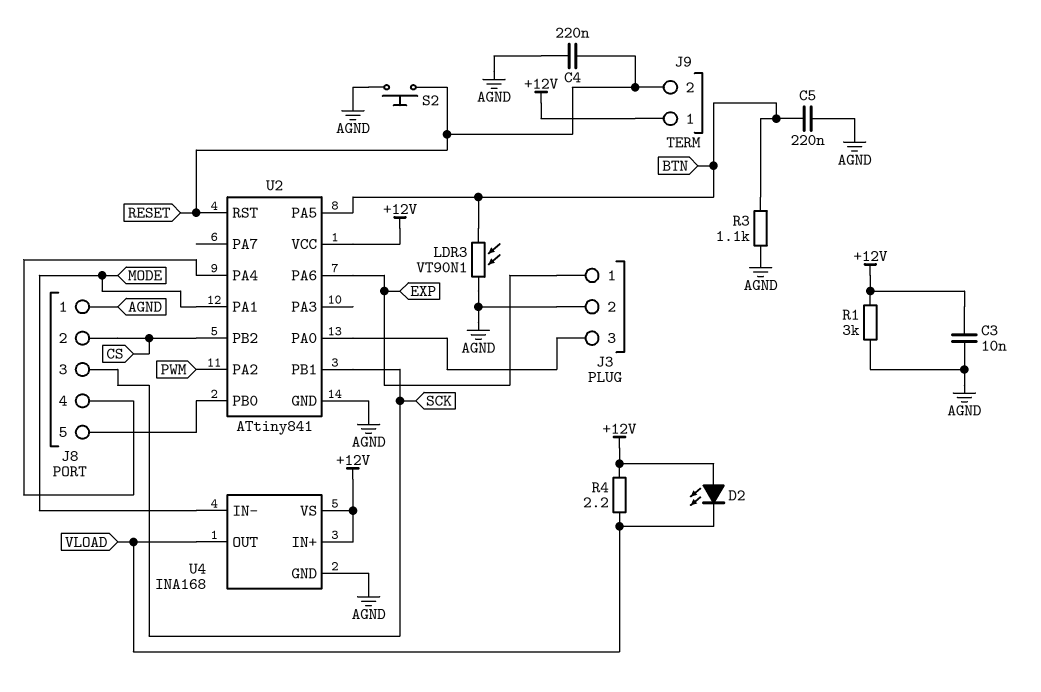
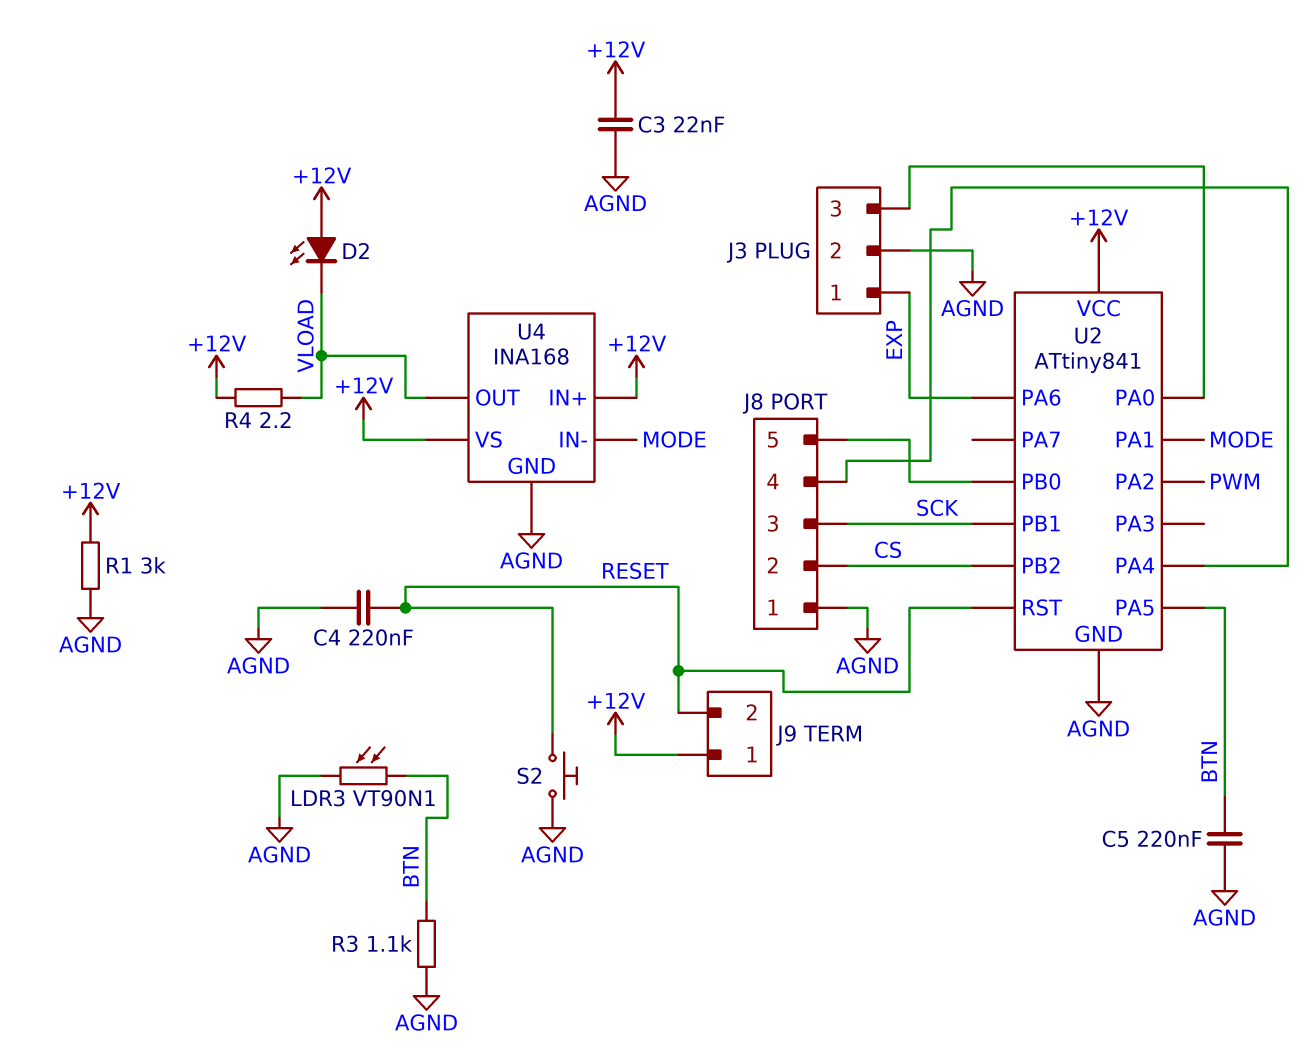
C3: 10nF (+12V, AGND) -> 22nF (+12V, AGND)

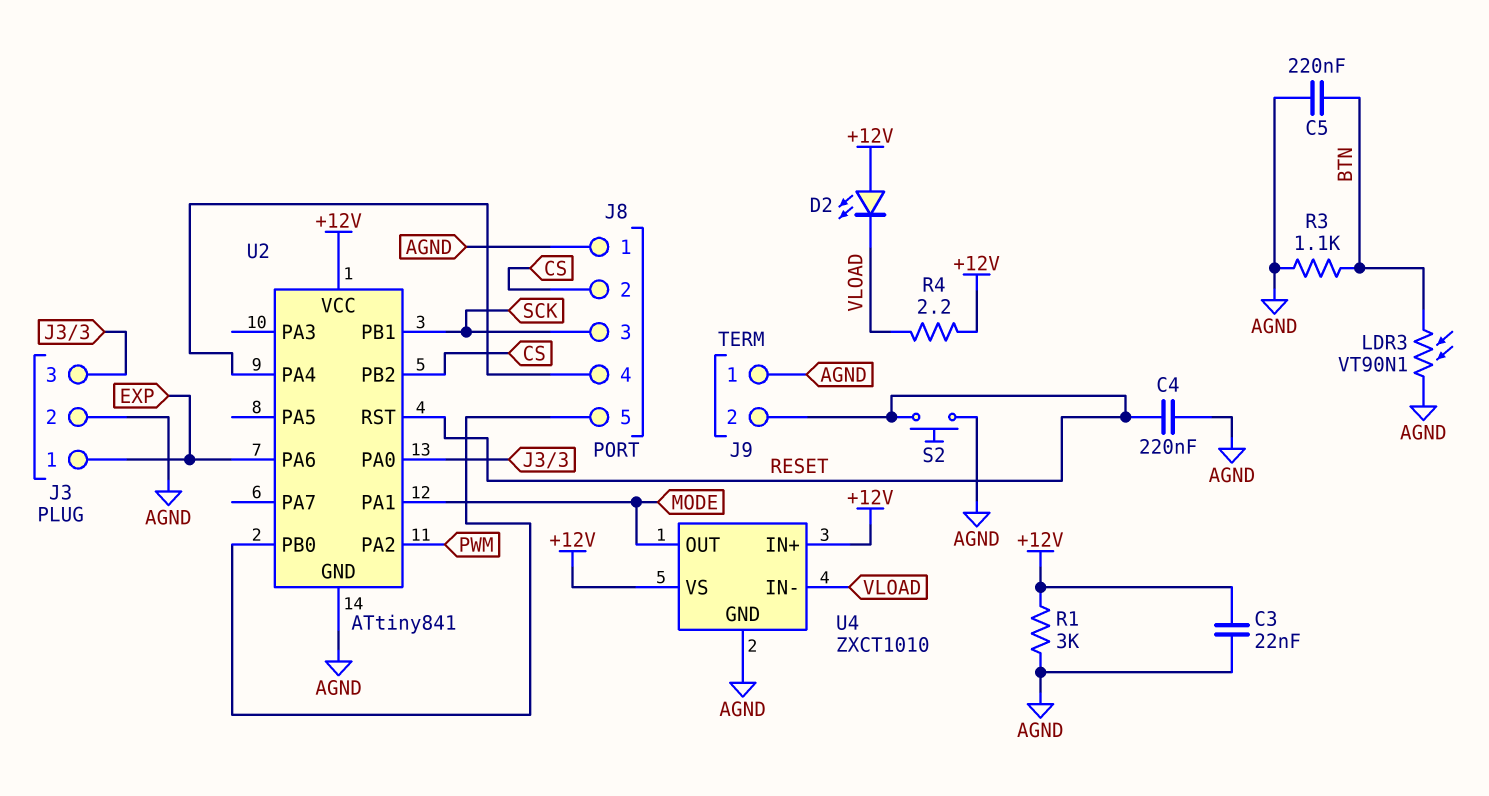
J9 pin 1: +12V -> AGND
U2 pin PA5: BTN -> none
U4: INA168 -> ZXCT1010
U4 pin IN-: MODE -> VLOAD
U4 pin OUT: VLOAD -> MODE

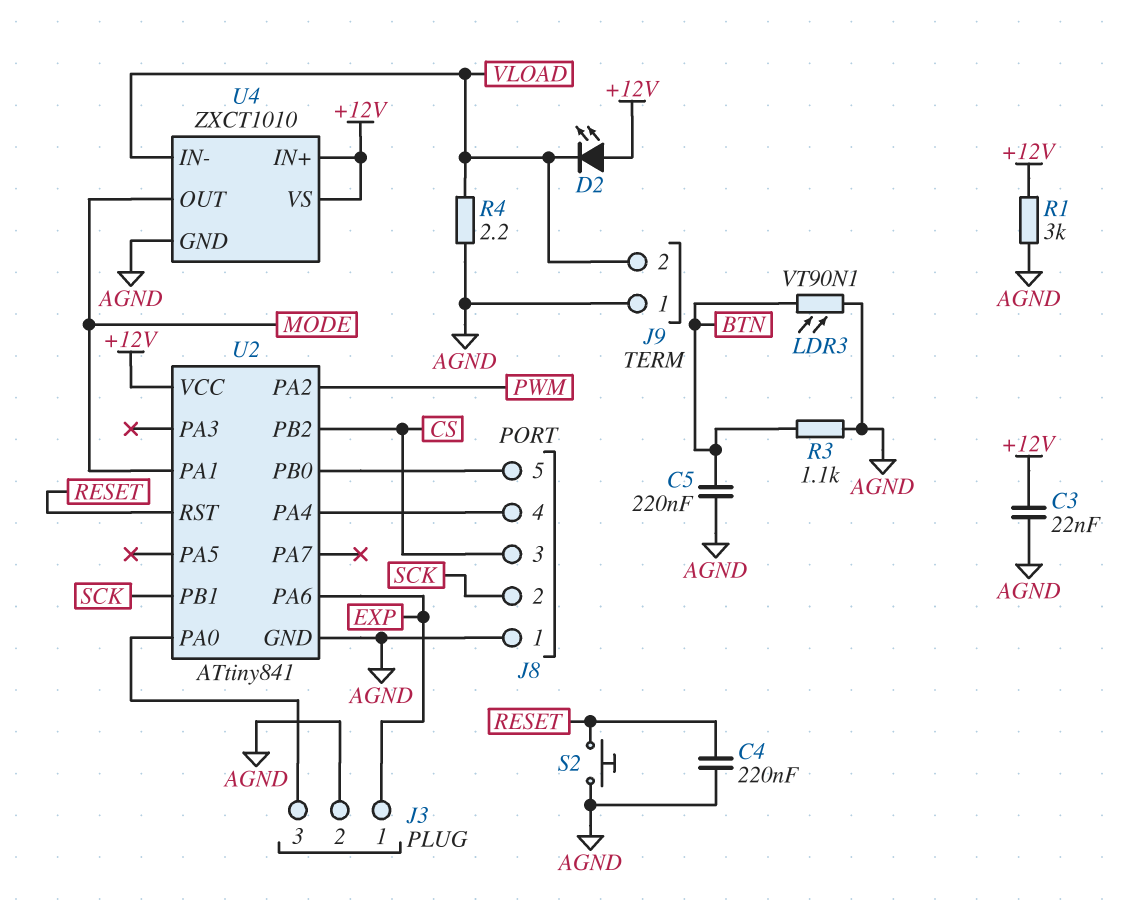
J8 pin 2: CS -> SCK
J8 pin 3: SCK -> CS
J9 pin 2: RESET -> VLOAD
R4: 2.2 (+12V, VLOAD) -> 2.2 (AGND, VLOAD)

